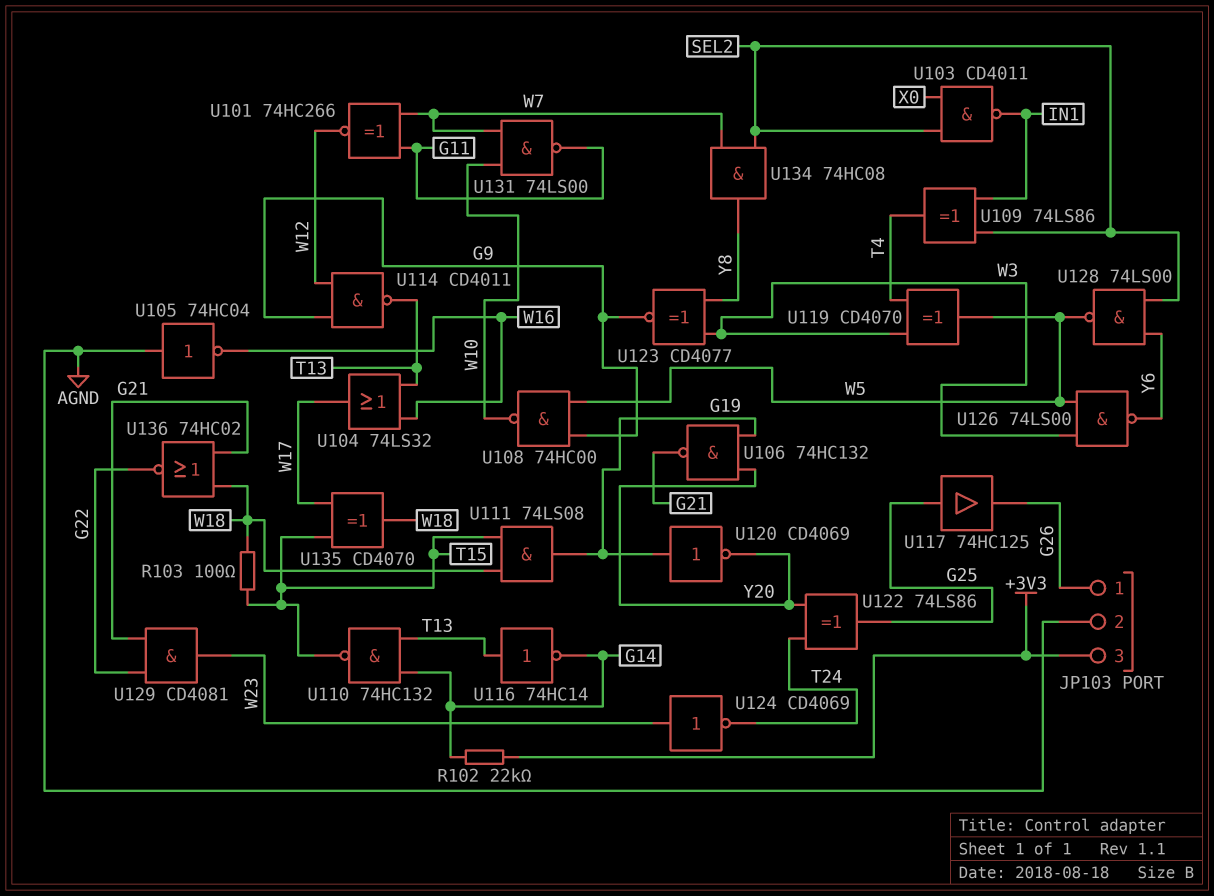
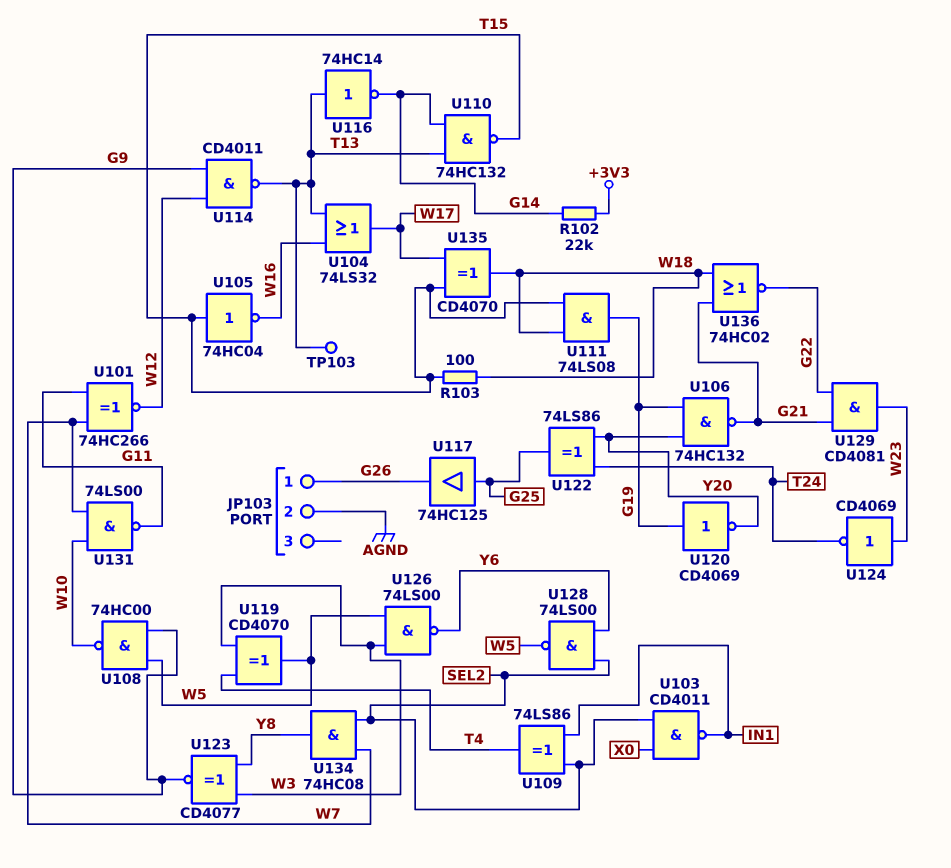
JP103 pin 3: +3V3 -> none
TP103: none -> test point (T13)
U105: NOT 74HC04 (in AGND, out W16) -> NOT 74HC04 (in T15, out W16)

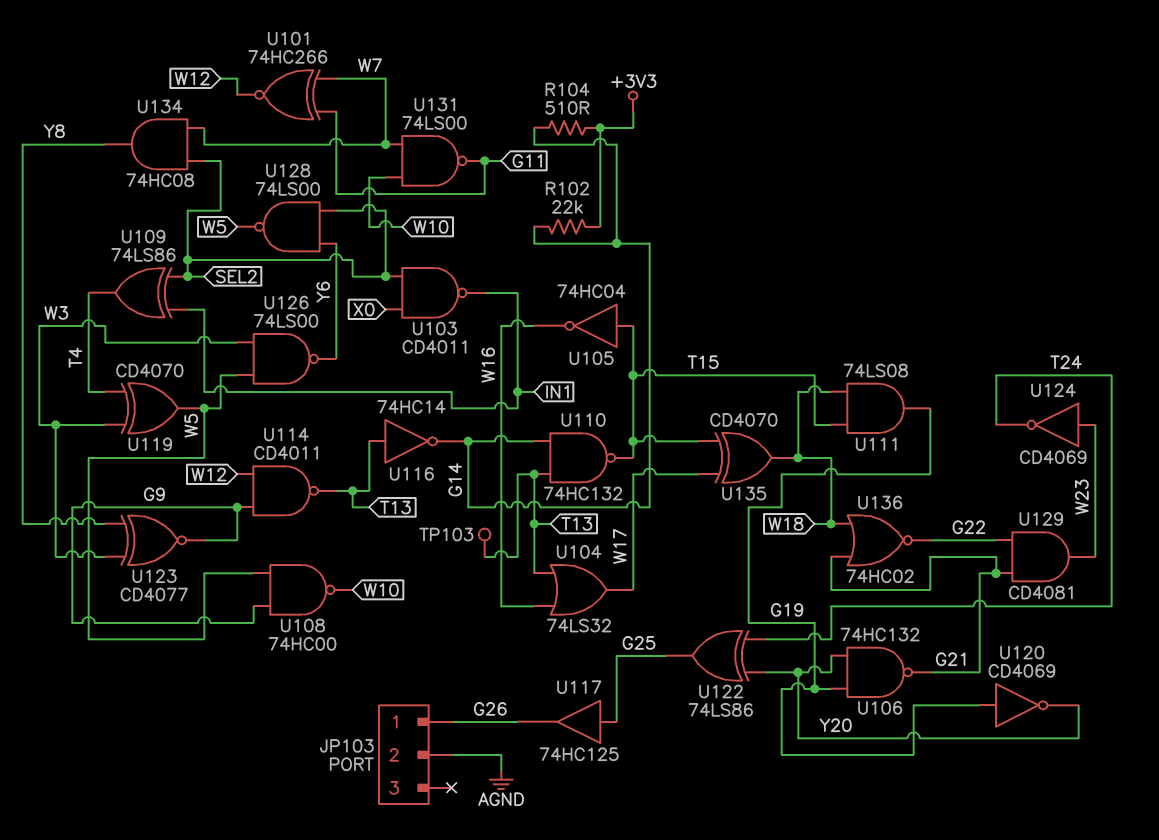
R103: 100 (T15, W18) -> none
R104: none -> 510 (+3V3, G14)

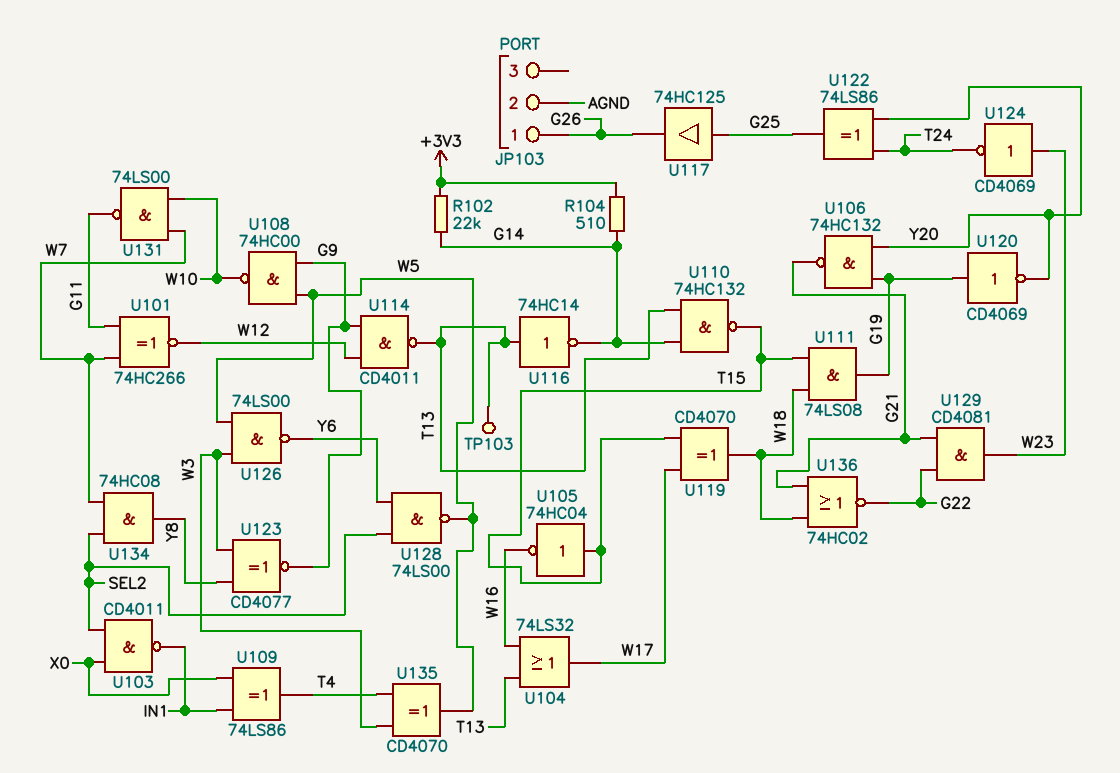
U109: XOR 74LS86 (in IN1, in SEL2, out T4) -> XOR 74LS86 (in IN1, in X0, out T4)
U119: XOR CD4070 (in T4, in W3, out W5) -> XOR CD4070 (in T15, in W17, out W18)
U135: XOR CD4070 (in T15, in W17, out W18) -> XOR CD4070 (in T4, in W3, out W5)

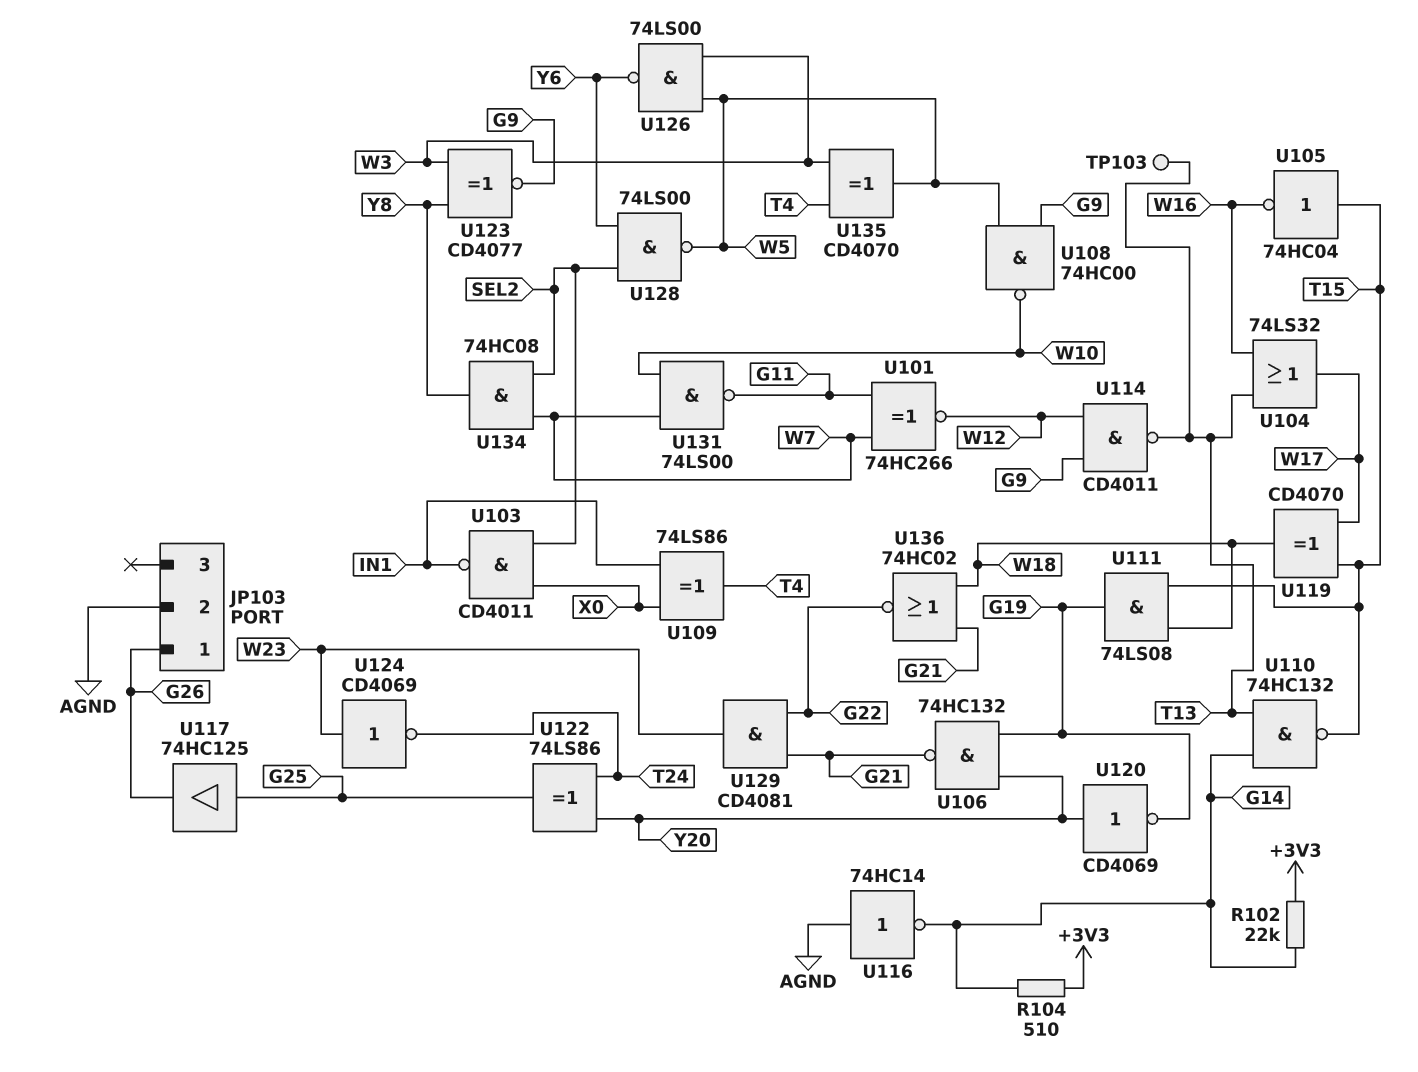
U116: NOT 74HC14 (in T13, out G14) -> NOT 74HC14 (in AGND, out G14)
U120: NOT CD4069 (in G19, out Y20) -> NOT CD4069 (in Y20, out G19)

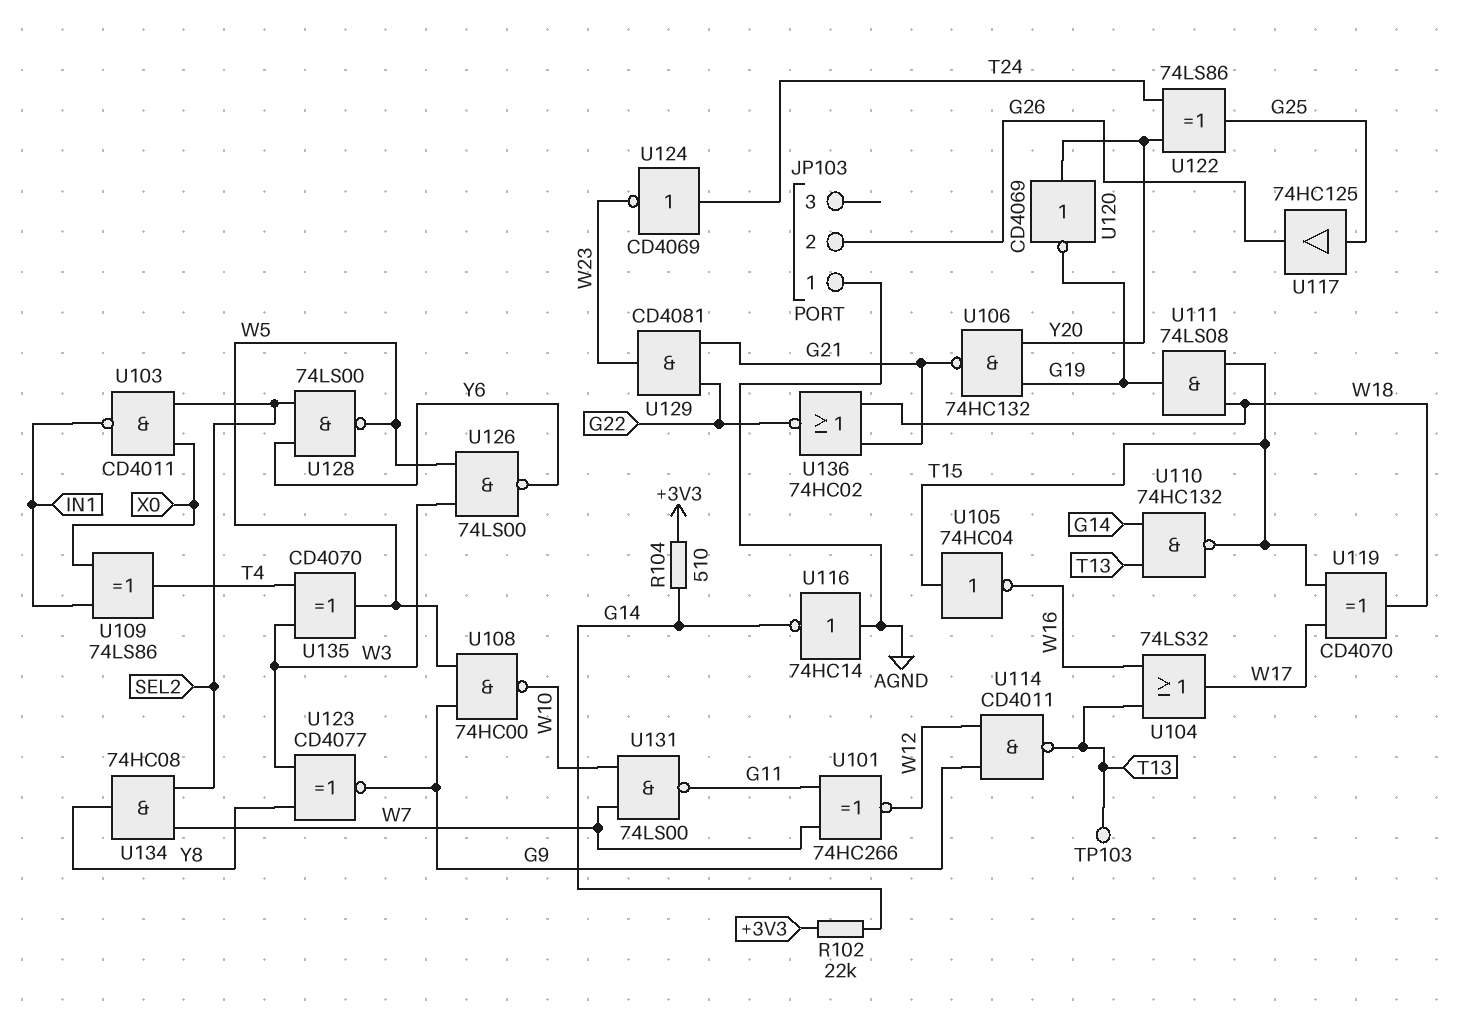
JP103 pin 1: G26 -> AGND
JP103 pin 2: AGND -> G26
U124: NOT CD4069 (in W23, out T24) -> NOT CD4069 (in T24, out W23)

